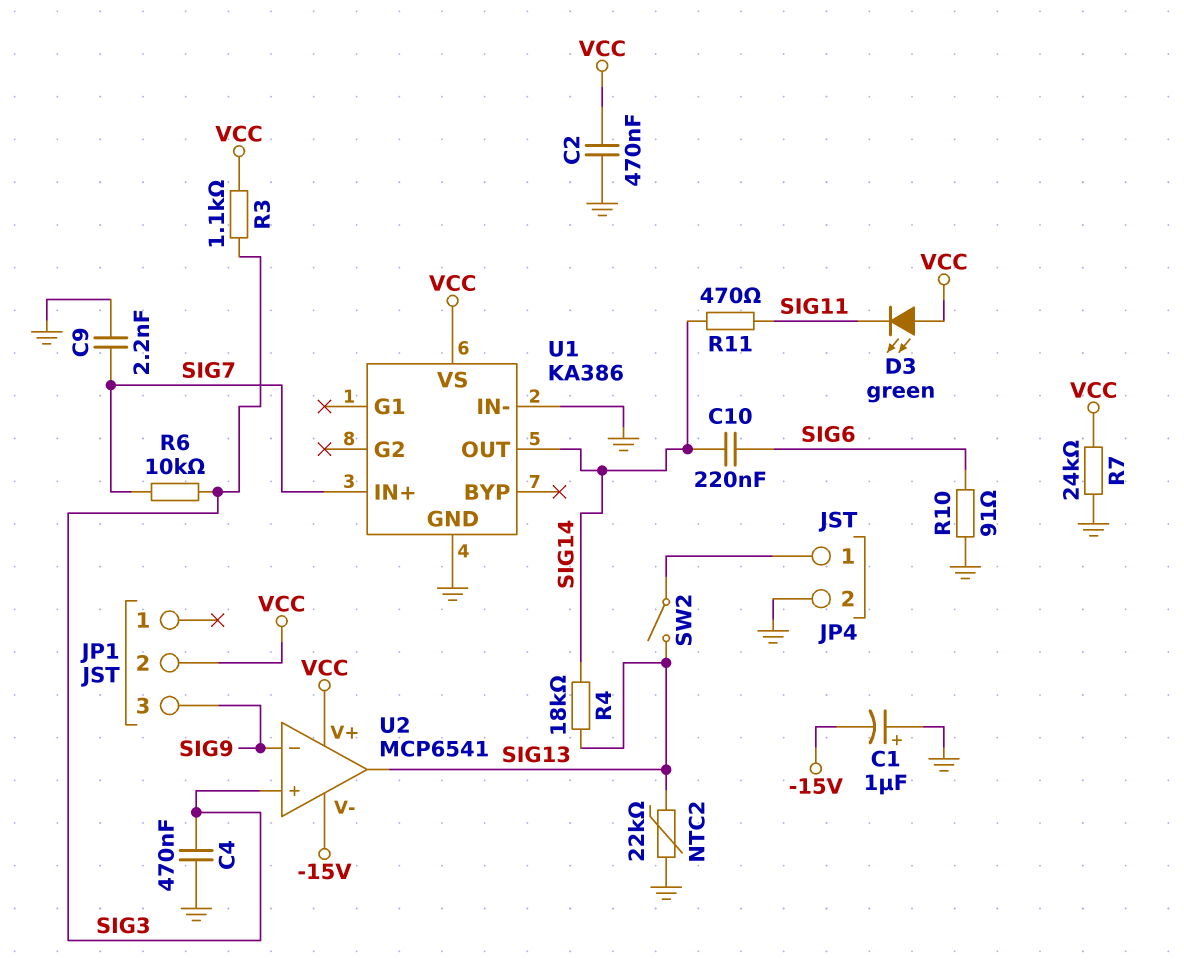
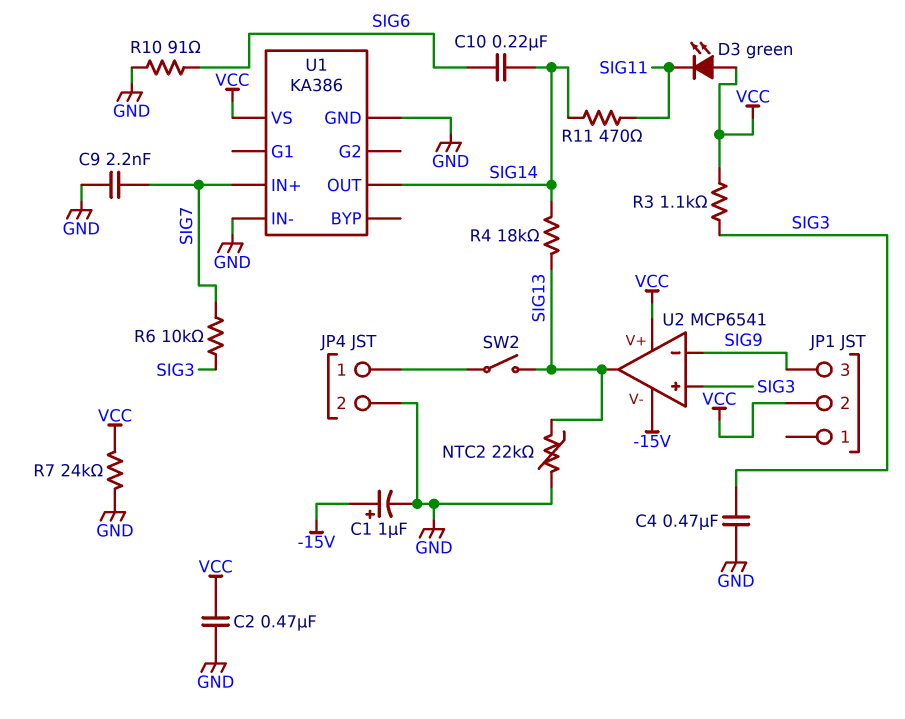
C1: 1uF (plus GND, minus -15V) -> 1uF (plus -15V, minus GND)

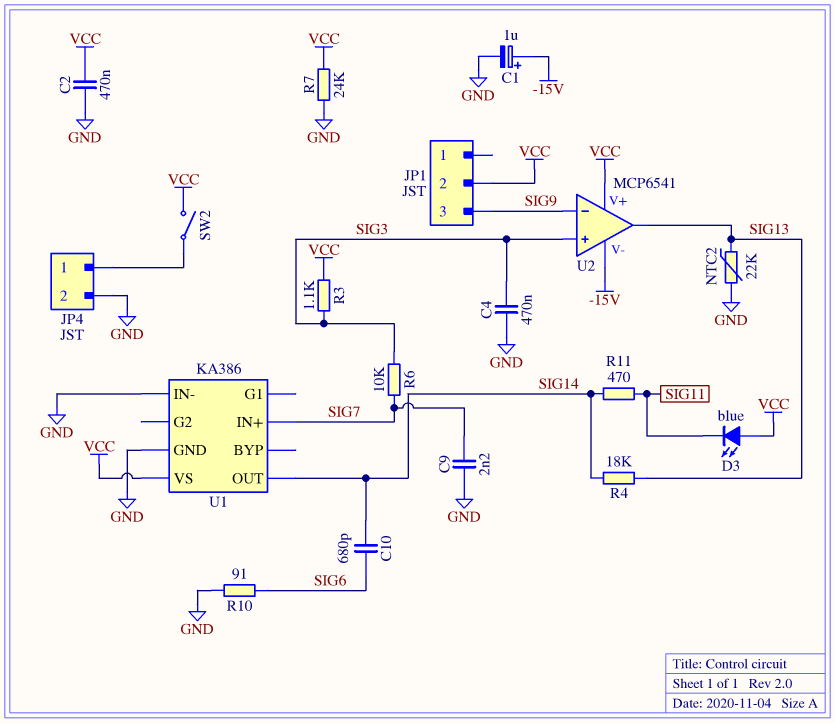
C10: 220nF (SIG6, SIG14) -> 680pF (SIG6, SIG14)
D3: LED green (A VCC, K SIG11) -> LED blue (A VCC, K SIG11)
SW2: switch (JP4/1, SIG13) -> switch (JP4/1, VCC)

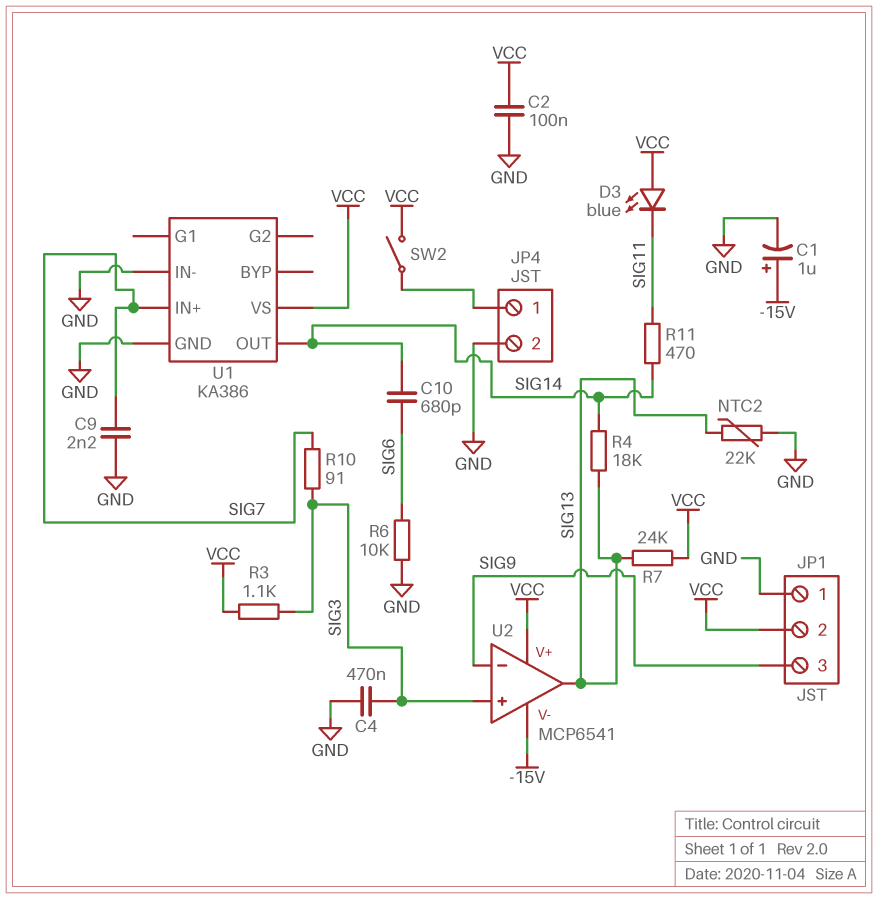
C2: 470nF (GND, VCC) -> 100nF (GND, VCC)
JP1 pin 1: none -> GND
R6: 10k (SIG3, SIG7) -> 10k (GND, SIG6)
R7: 24k (GND, VCC) -> 24k (SIG13, VCC)
R10: 91 (GND, SIG6) -> 91 (SIG3, SIG7)

